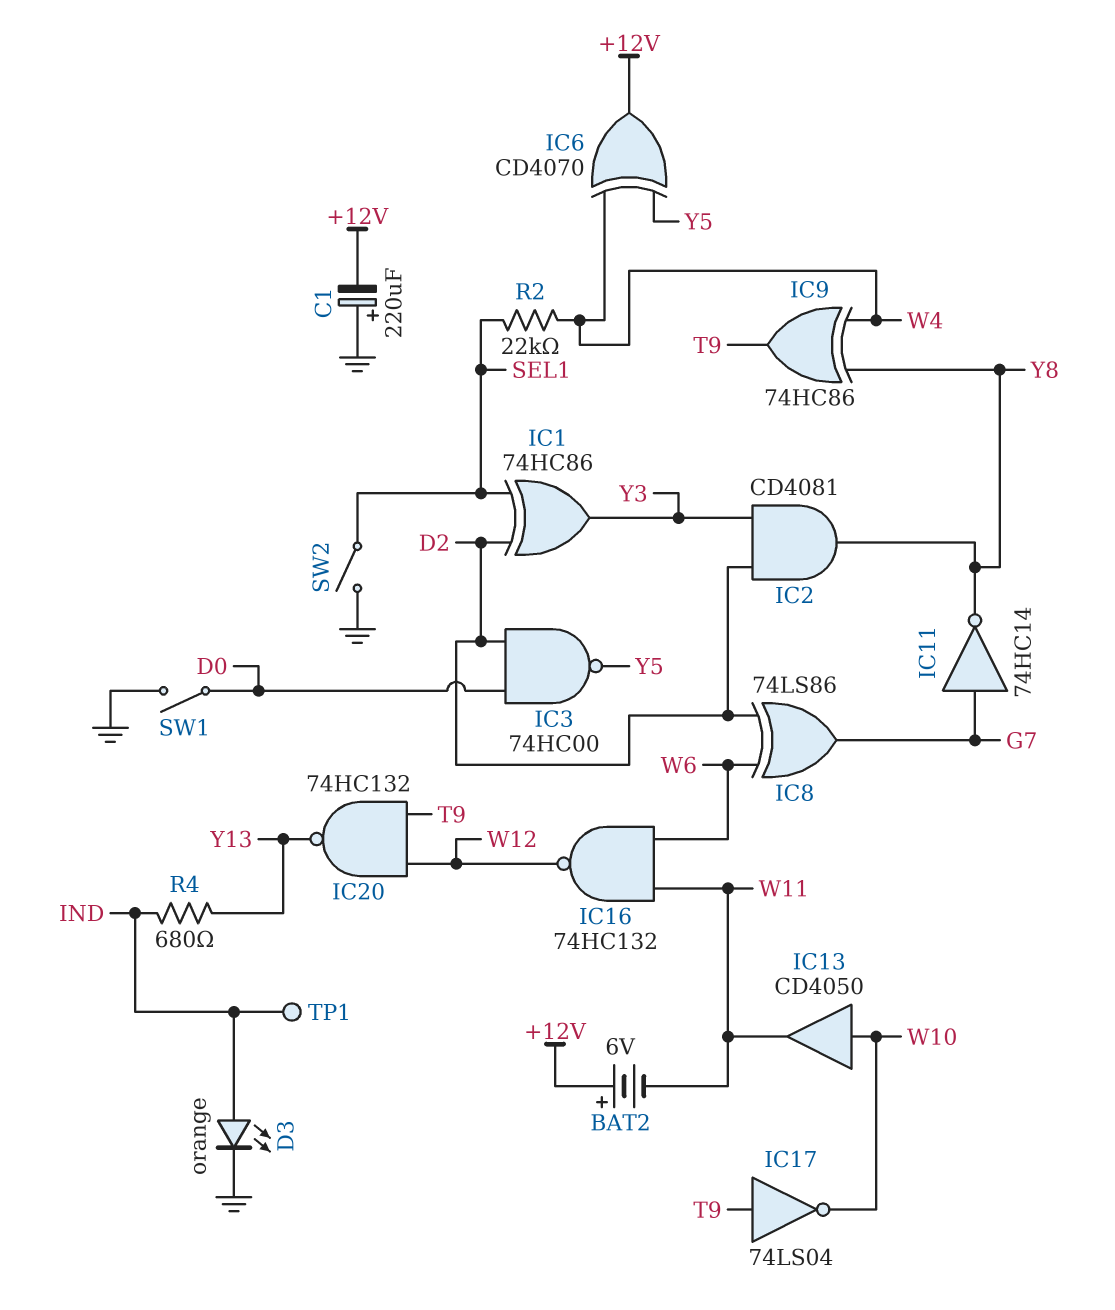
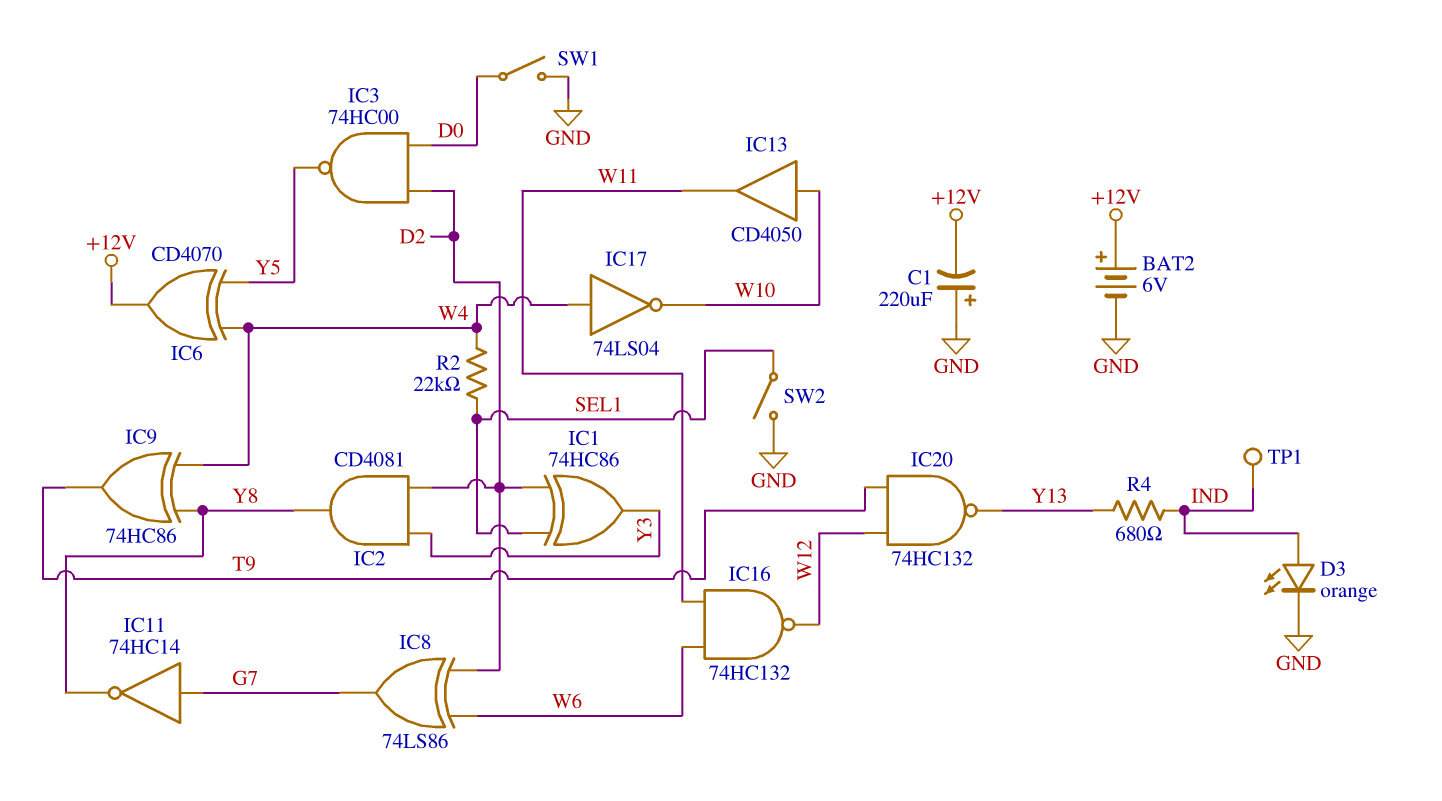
BAT2: 6V (plus +12V, minus W11) -> 6V (plus +12V, minus GND)
IC17: NOT 74LS04 (in T9, out W10) -> NOT 74LS04 (in W4, out W10)

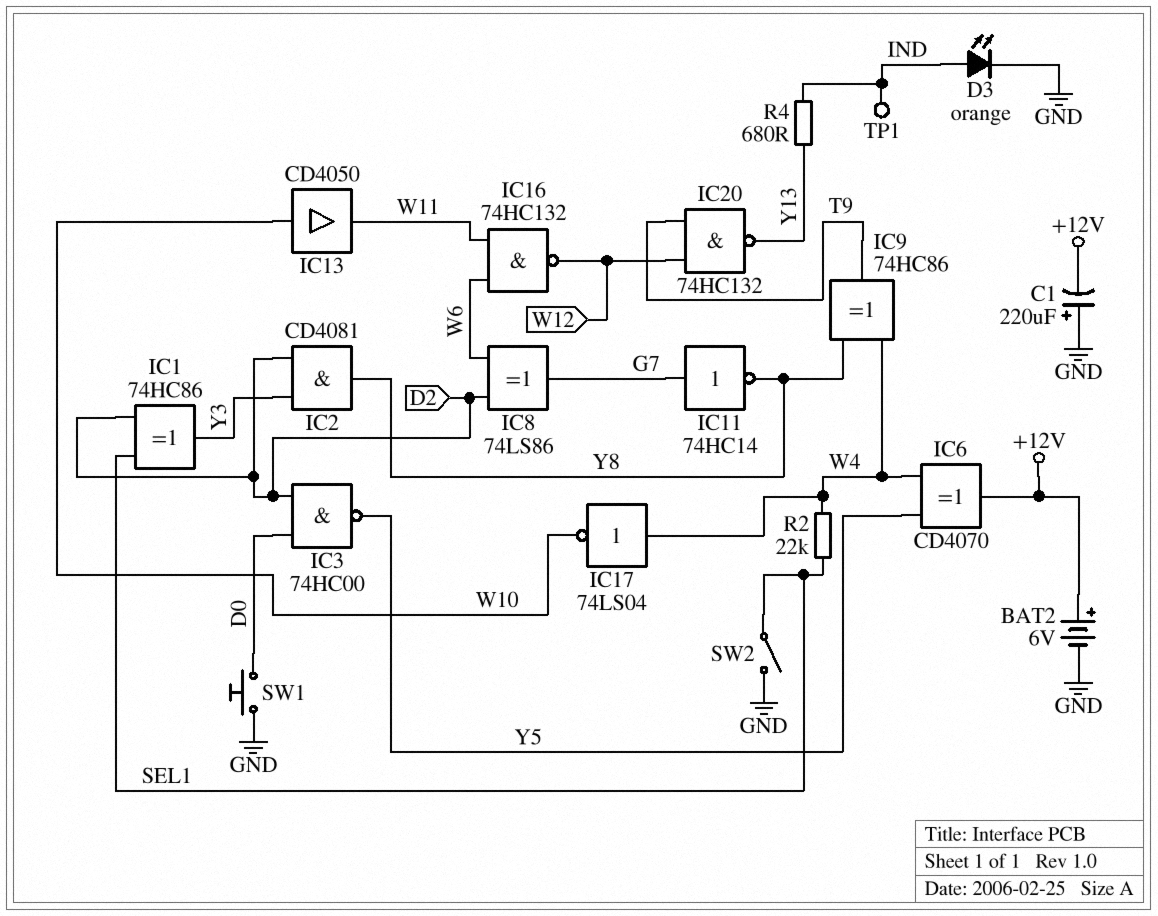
SW1: switch (D0, GND) -> button (D0, GND)

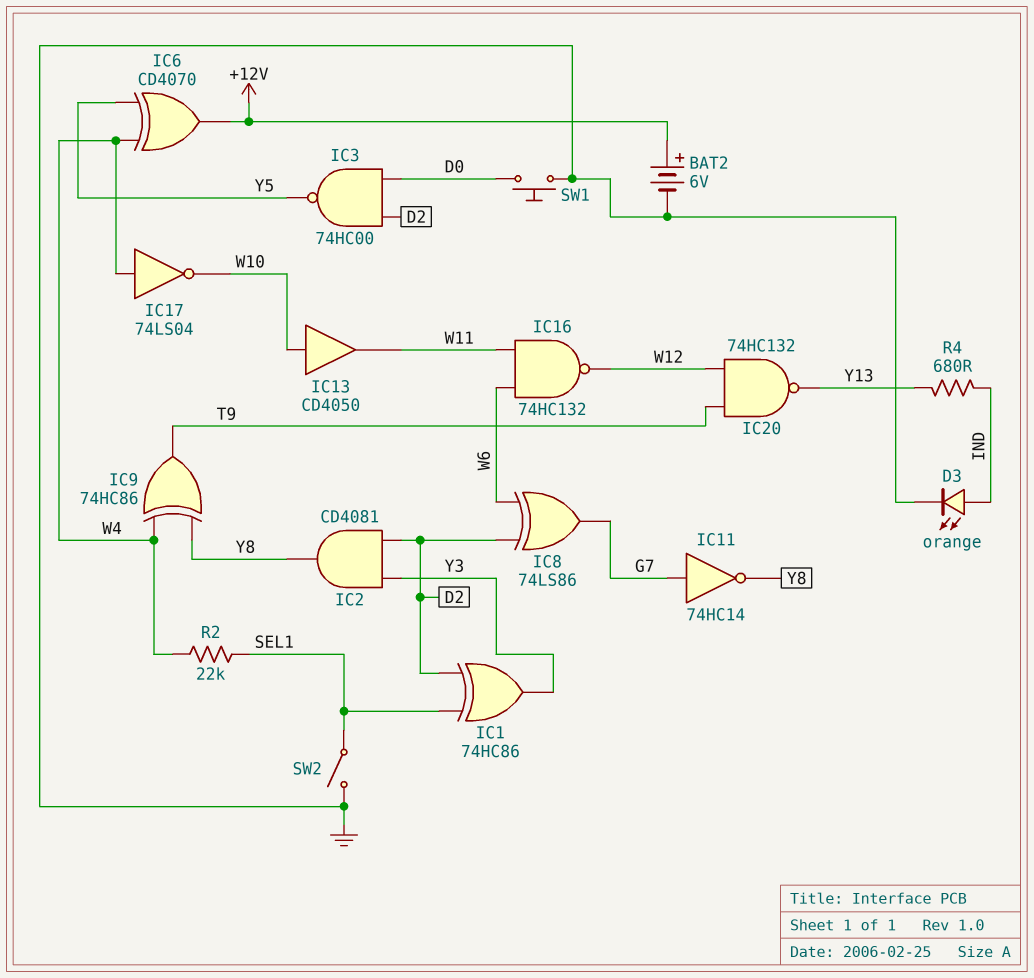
C1: 220uF (plus GND, minus +12V) -> none
TP1: test point (IND) -> none

